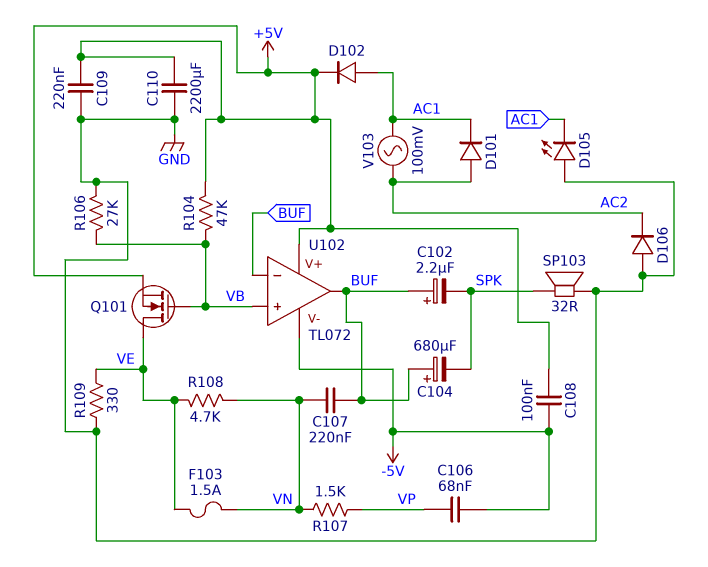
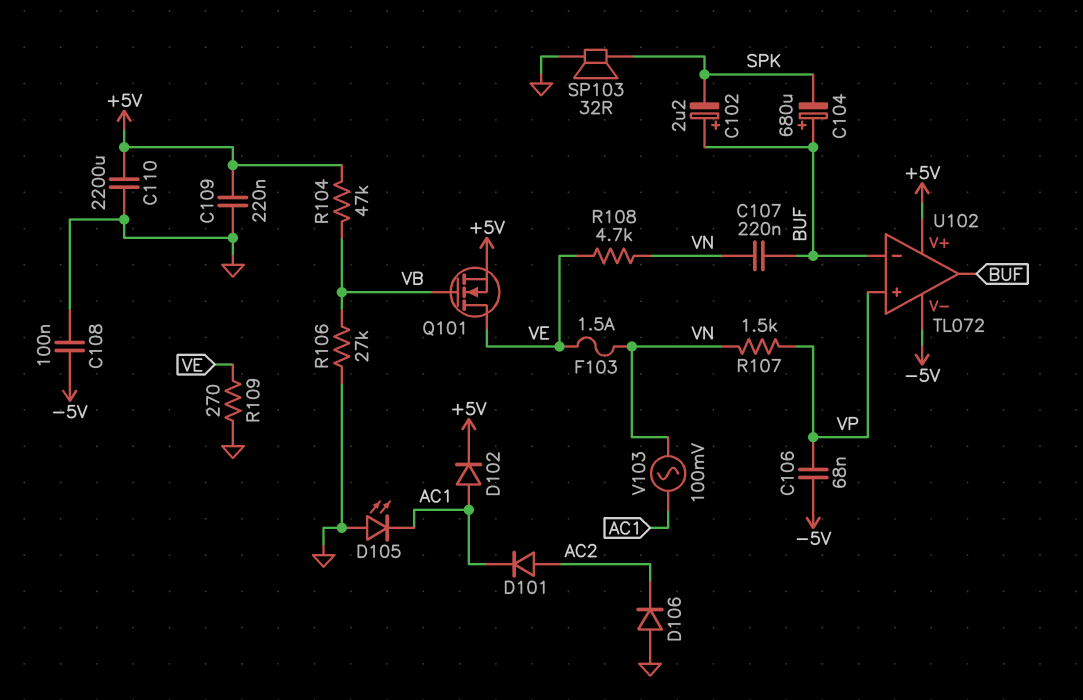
C108: 100nF (+5V, -5V) -> 100nF (-5V, GND)
R109: 330 (GND, VE) -> 270 (GND, VE)
U102 pin in+: VB -> VP
V103: AC 100mV (AC1, AC2) -> AC 100mV (AC1, VN)

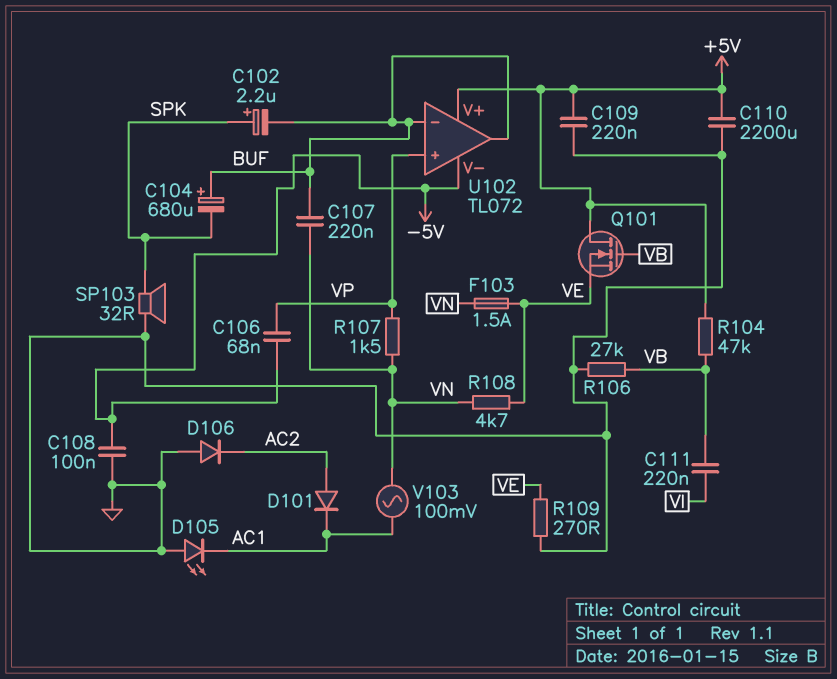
C102: 2.2uF (plus BUF, minus SPK) -> 2.2uF (plus SPK, minus BUF)
C111: none -> 220nF (VB, VI)
D102: diode (A AC1, K +5V) -> none
Q101: NMOS (G VB, D VE, S +5V) -> NMOS (G VB, D +5V, S VE)

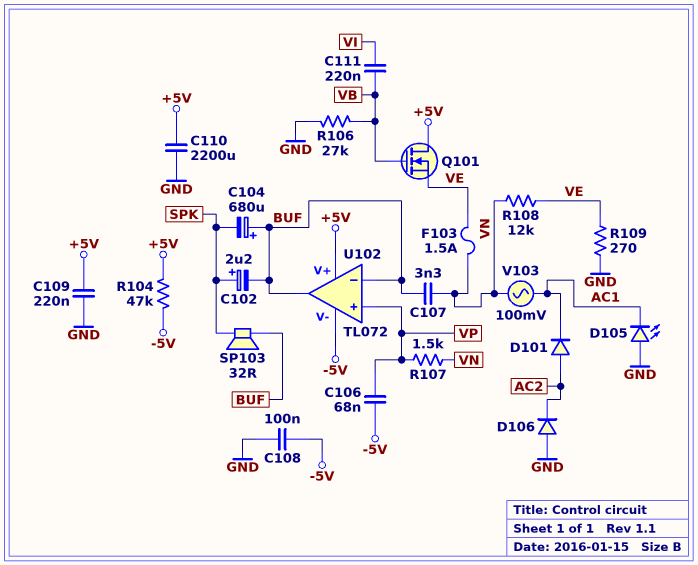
C107: 220nF (BUF, VN) -> 3.3nF (BUF, VN)
R104: 47k (+5V, VB) -> 47k (+5V, -5V)
R108: 4.7k (VE, VN) -> 12k (VE, VN)
SP103: speaker 32R (GND, SPK) -> speaker 32R (BUF, SPK)

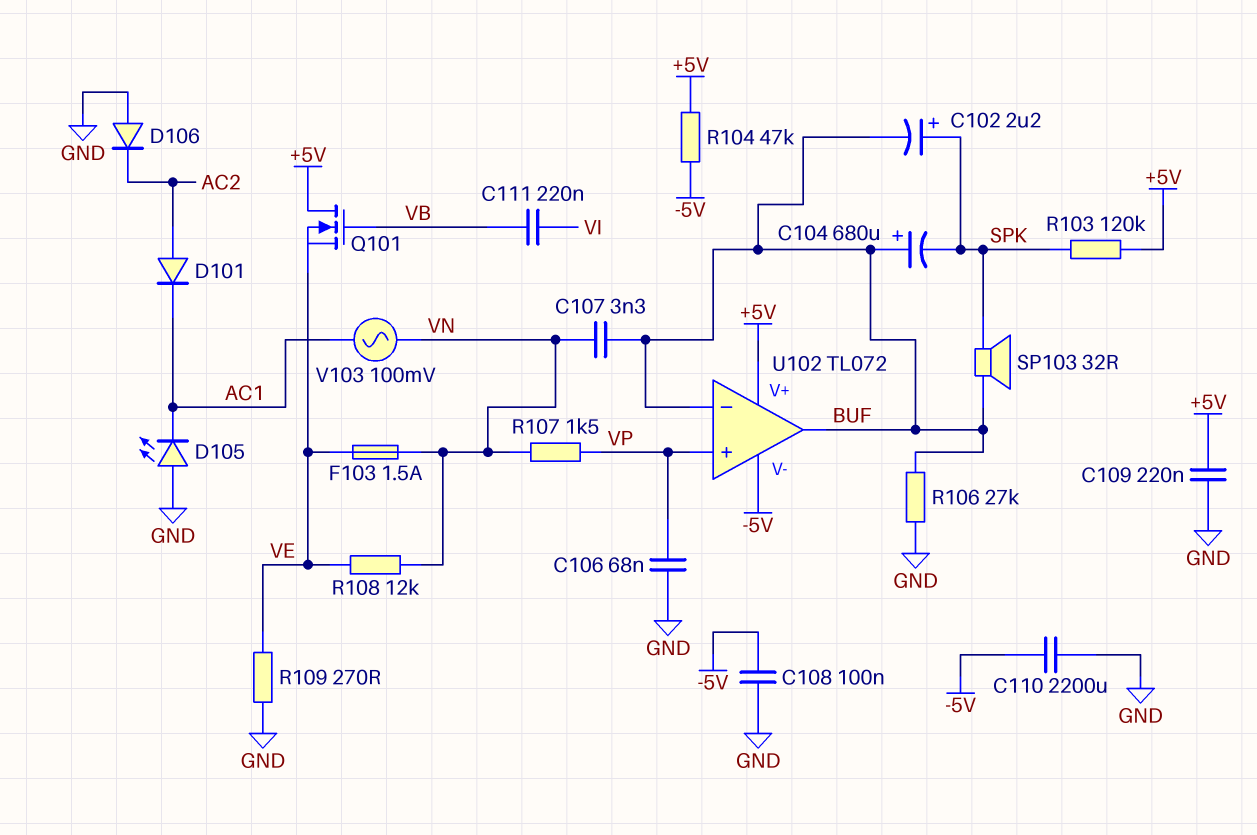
C106: 68nF (-5V, VP) -> 68nF (GND, VP)
C110: 2200uF (+5V, GND) -> 2200uF (-5V, GND)
R103: none -> 120k (+5V, SPK)
R106: 27k (GND, VB) -> 27k (BUF, GND)

